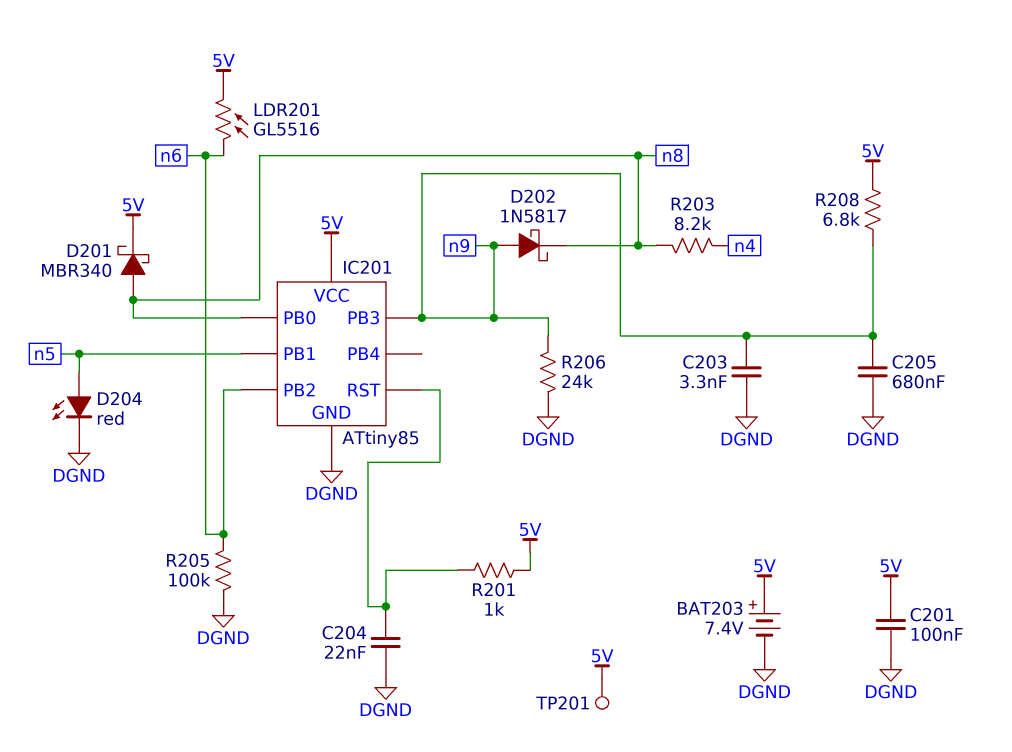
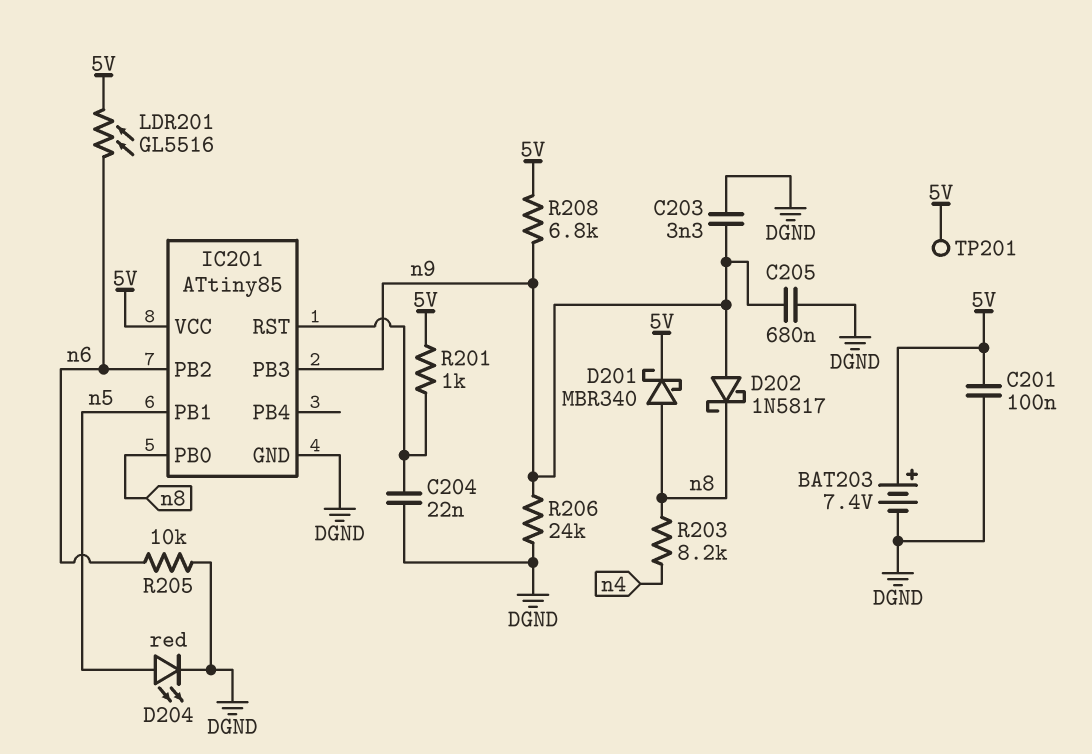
R205: 100k (DGND, n6) -> 10k (DGND, n6)

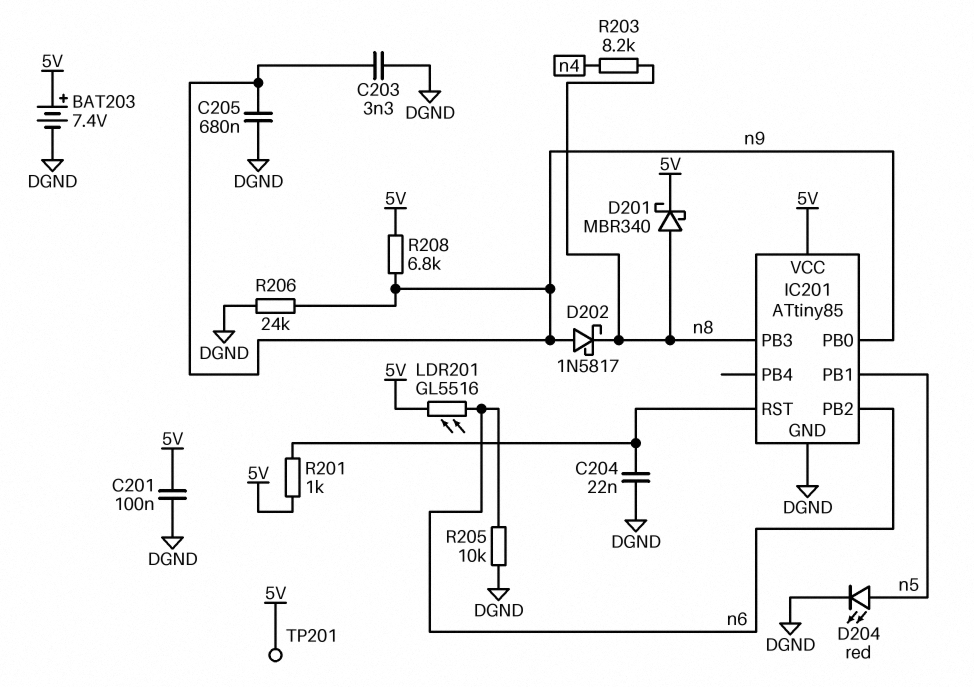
IC201 pin PB0: n8 -> n9
IC201 pin PB3: n9 -> n8

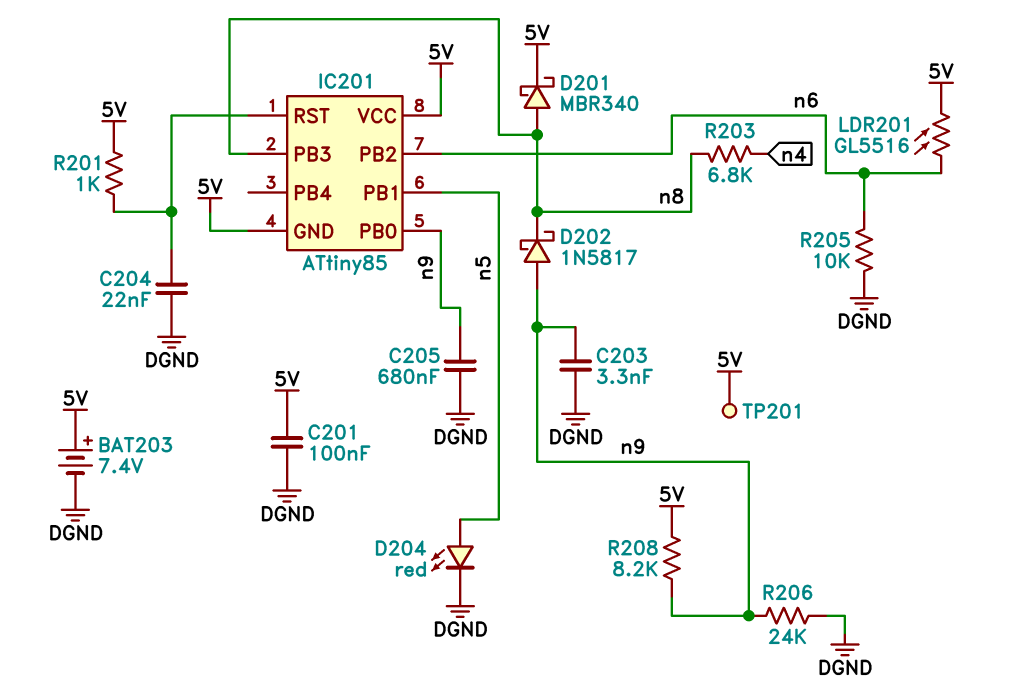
IC201 pin GND: DGND -> 5V
R203: 8.2k (n4, n8) -> 6.8k (n4, n8)
R208: 6.8k (5V, n9) -> 8.2k (5V, n9)

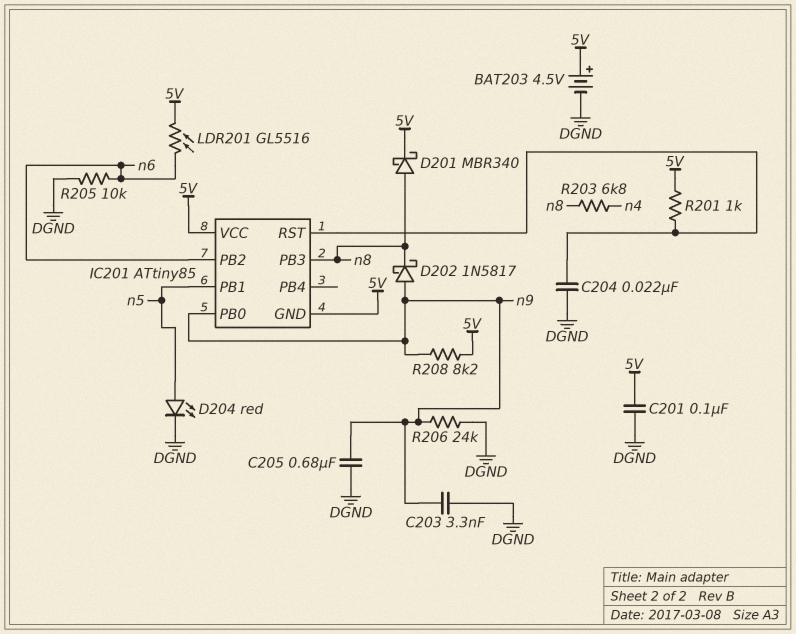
BAT203: 7.4V (plus 5V, minus DGND) -> 4.5V (plus 5V, minus DGND)
TP201: test point (5V) -> none

